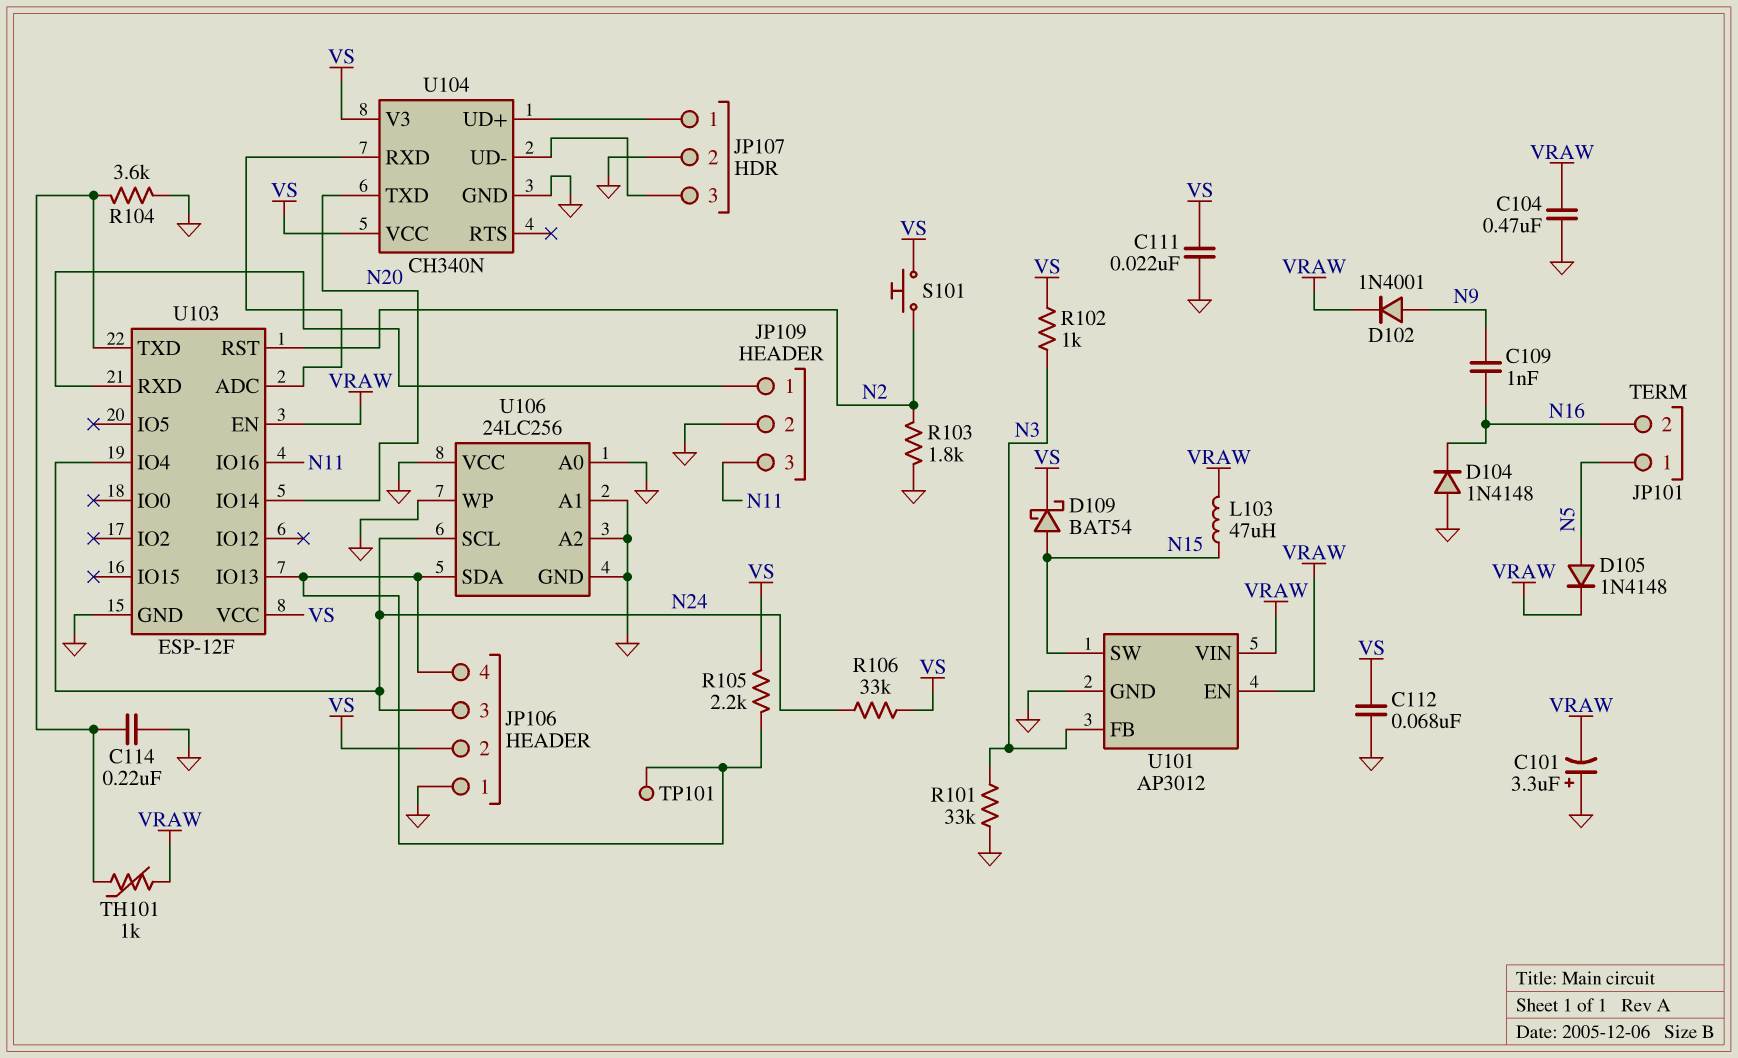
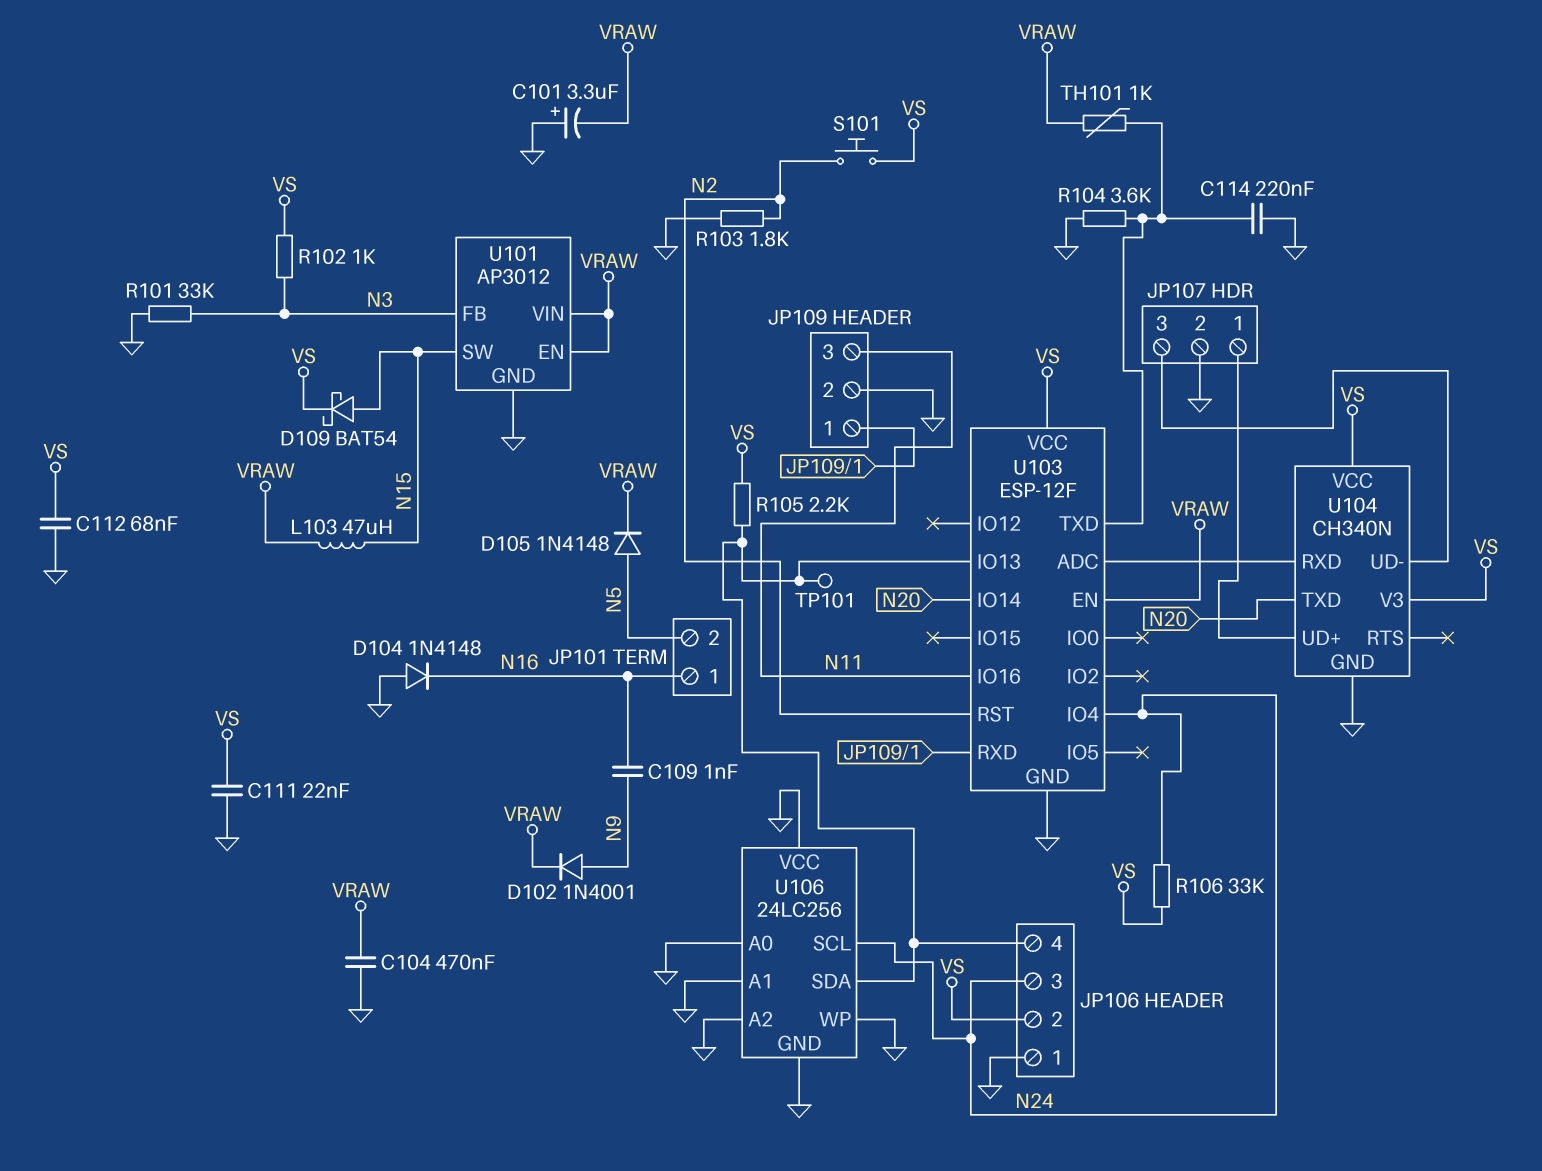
JP101 pin 1: N5 -> N16
JP101 pin 2: N16 -> N5

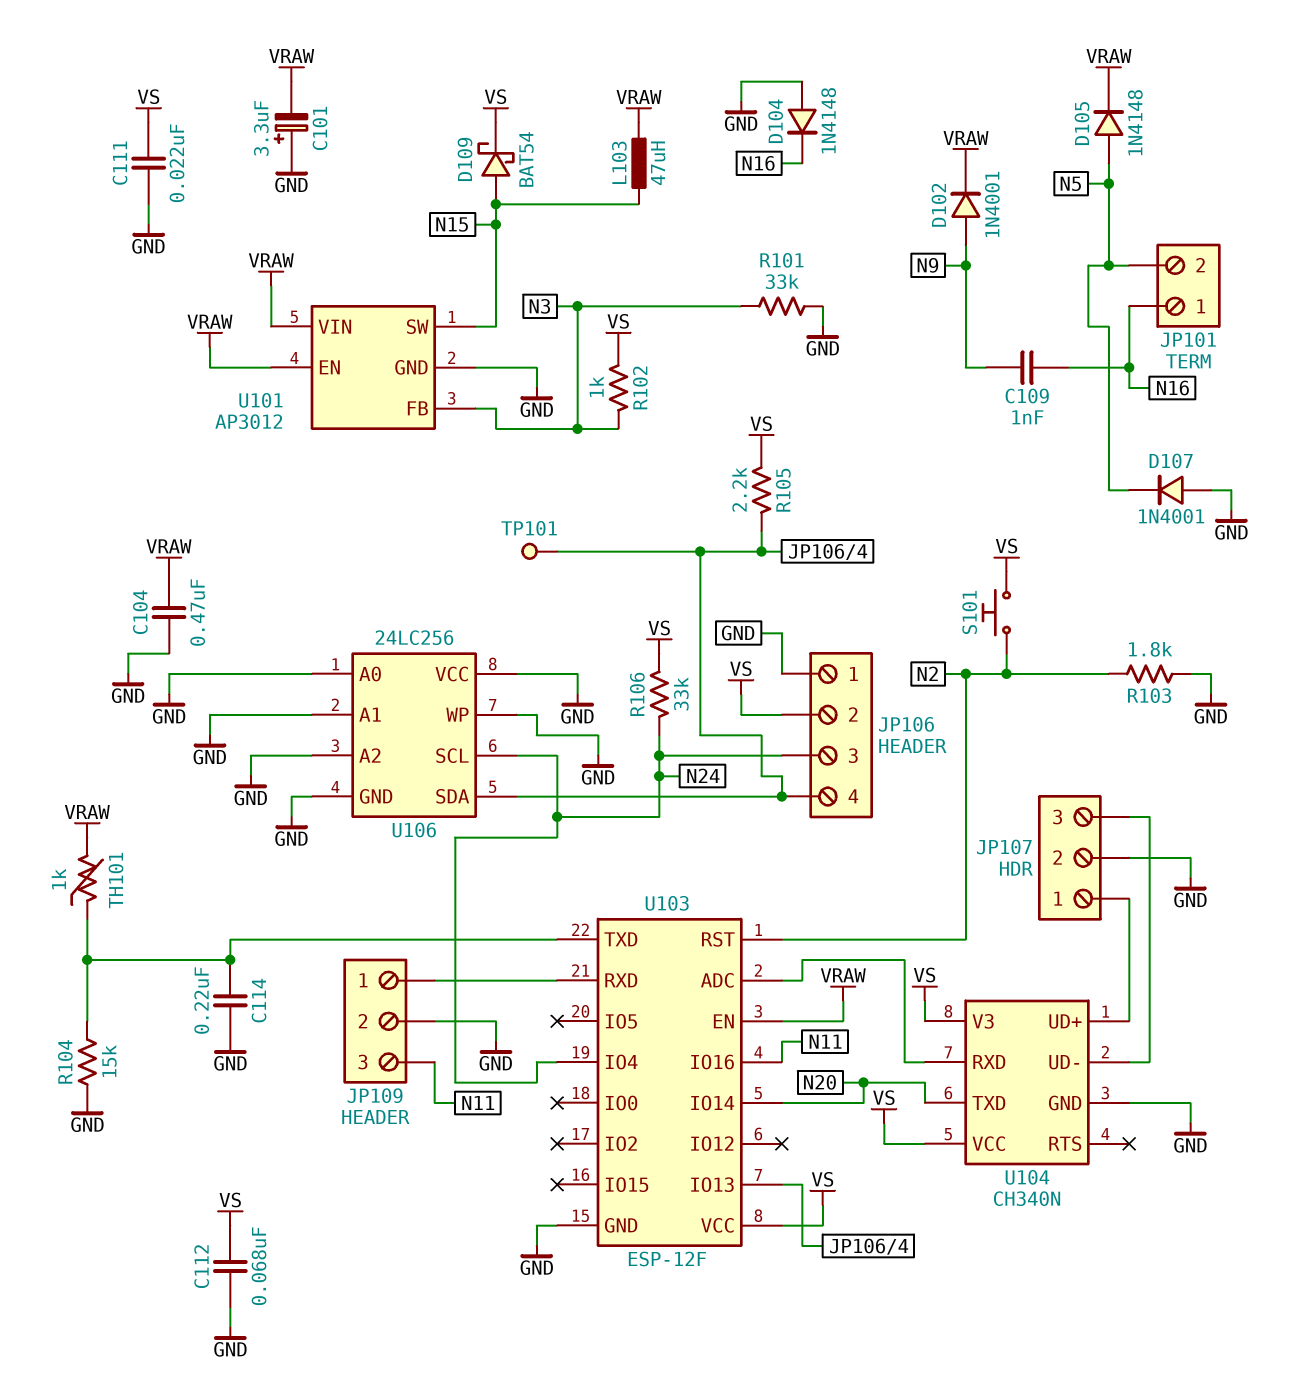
D107: none -> diode 1N4001 (A GND, K N5)
R104: 3.6k (GND, U103/TXD) -> 15k (GND, U103/TXD)

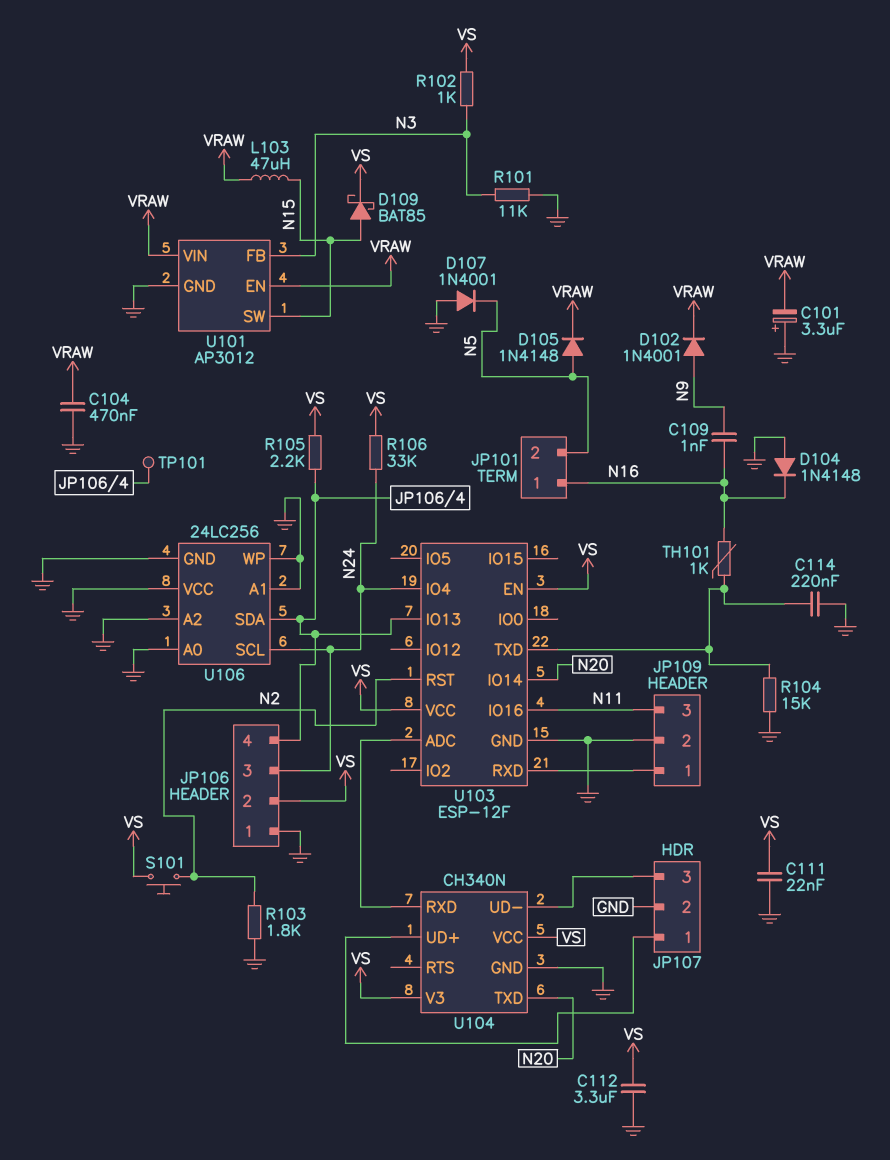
C112: 68nF (GND, VS) -> 3.3uF (GND, VS)
D109: schottky BAT54 (A N15, K VS) -> schottky BAT85 (A N15, K VS)
R101: 33k (GND, N3) -> 11k (GND, N3)
TH101: 1k (U103/TXD, VRAW) -> 1k (N16, U103/TXD)
U103 pin EN: VRAW -> VS

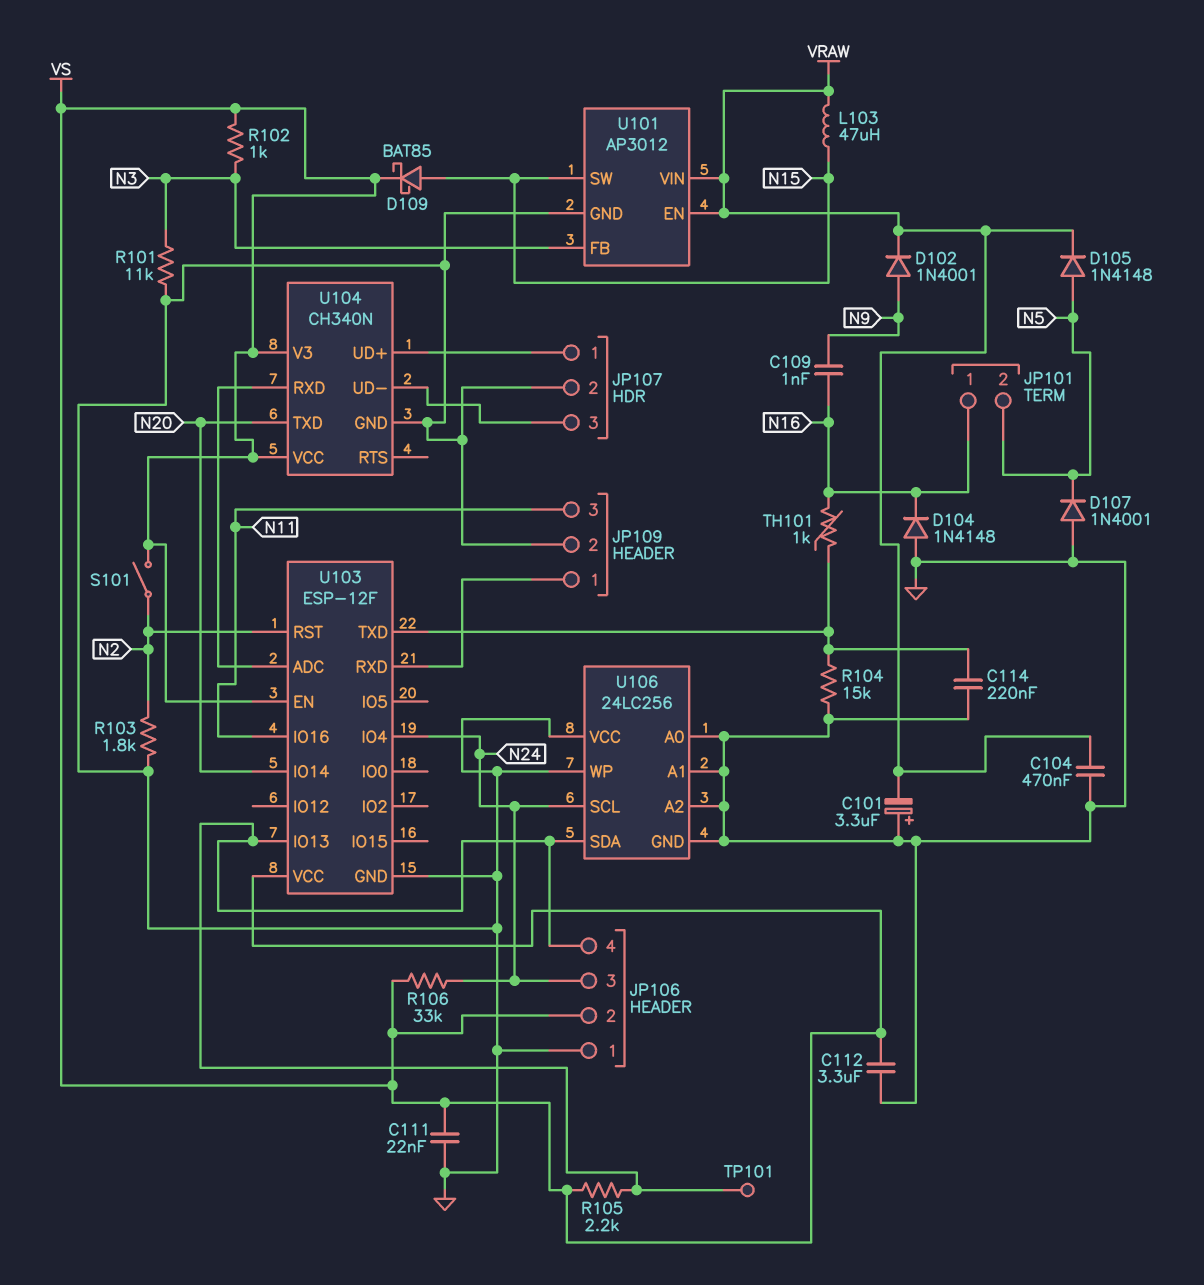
S101: button (N2, VS) -> switch (N2, VS)

